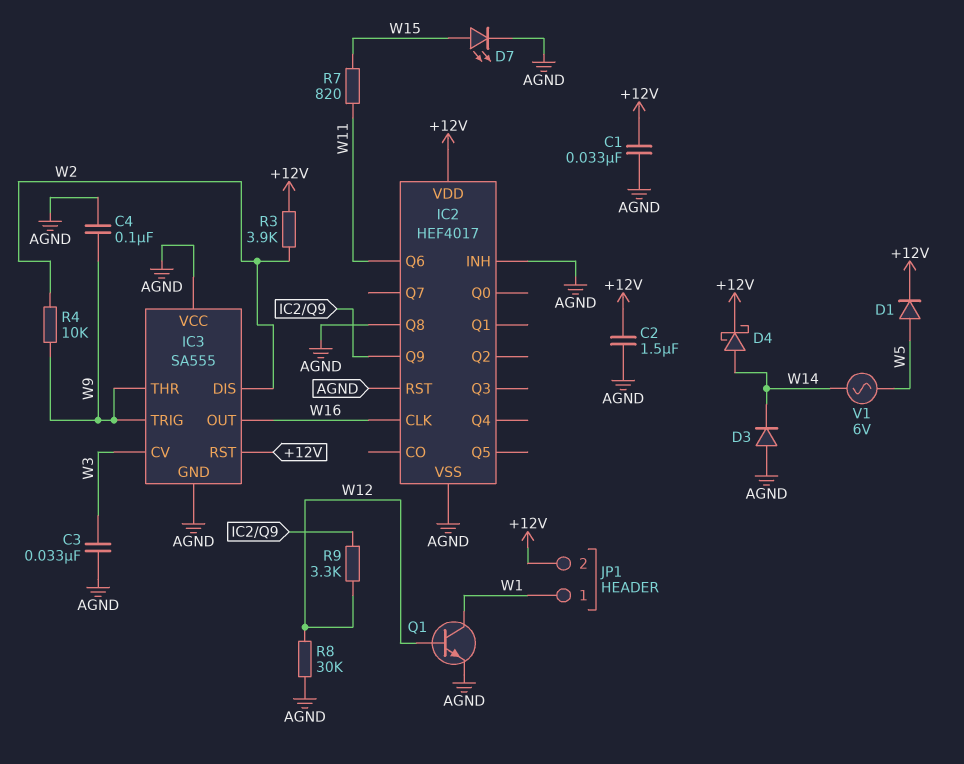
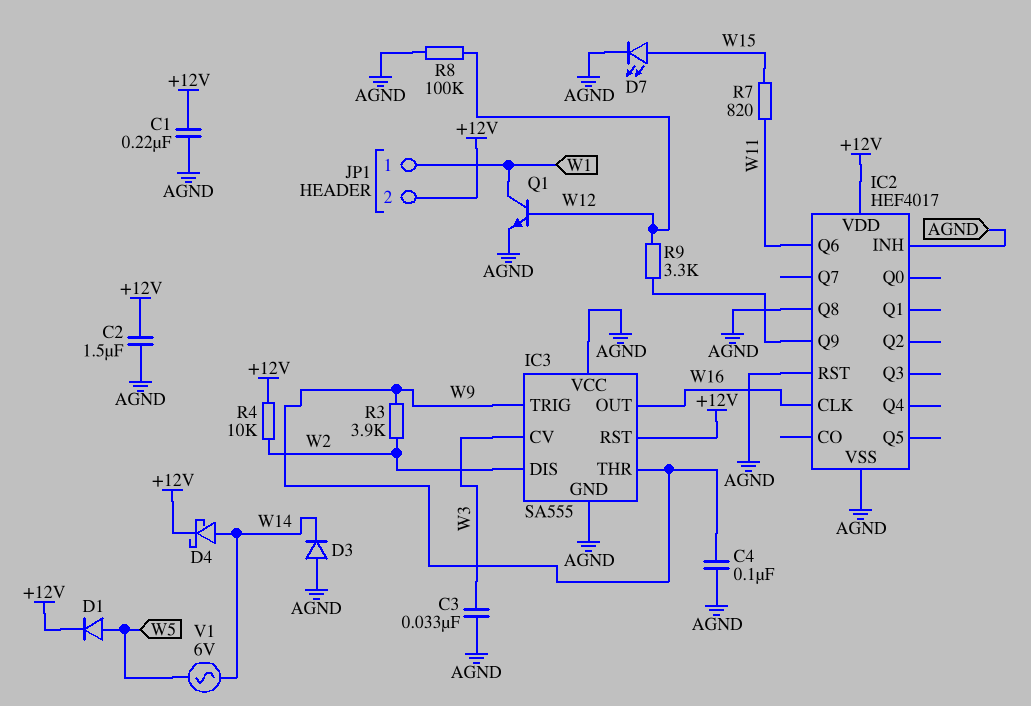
C1: 33nF (+12V, AGND) -> 220nF (+12V, AGND)
R3: 3.9k (+12V, W2) -> 3.9k (W2, W9)
R4: 10k (W2, W9) -> 10k (+12V, W2)
R8: 30k (AGND, W12) -> 100k (AGND, W12)

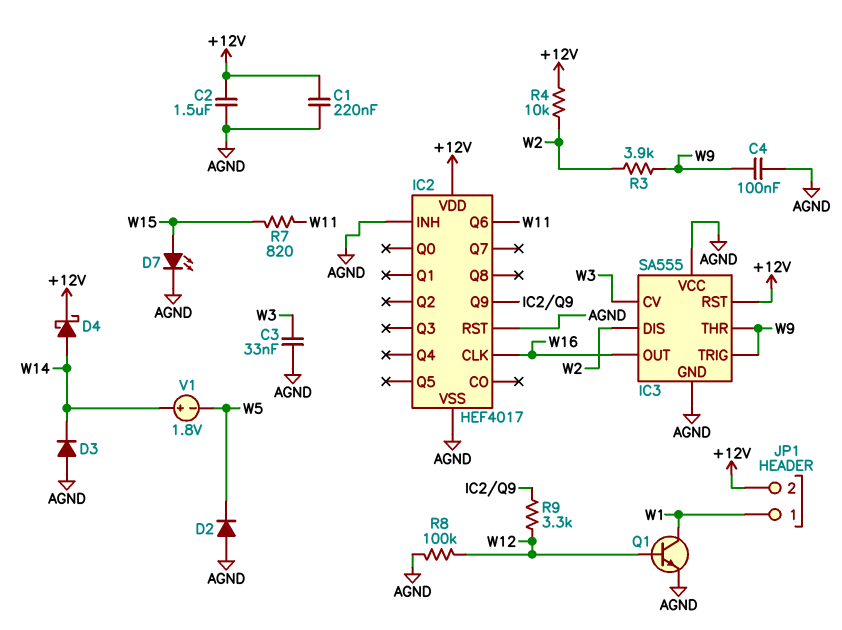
D1: diode (A W5, K +12V) -> none
D2: none -> diode (A AGND, K W5)
IC2 pin Q8: AGND -> none
V1: AC 6V (W5, W14) -> 1.8V (plus W14, minus W5)

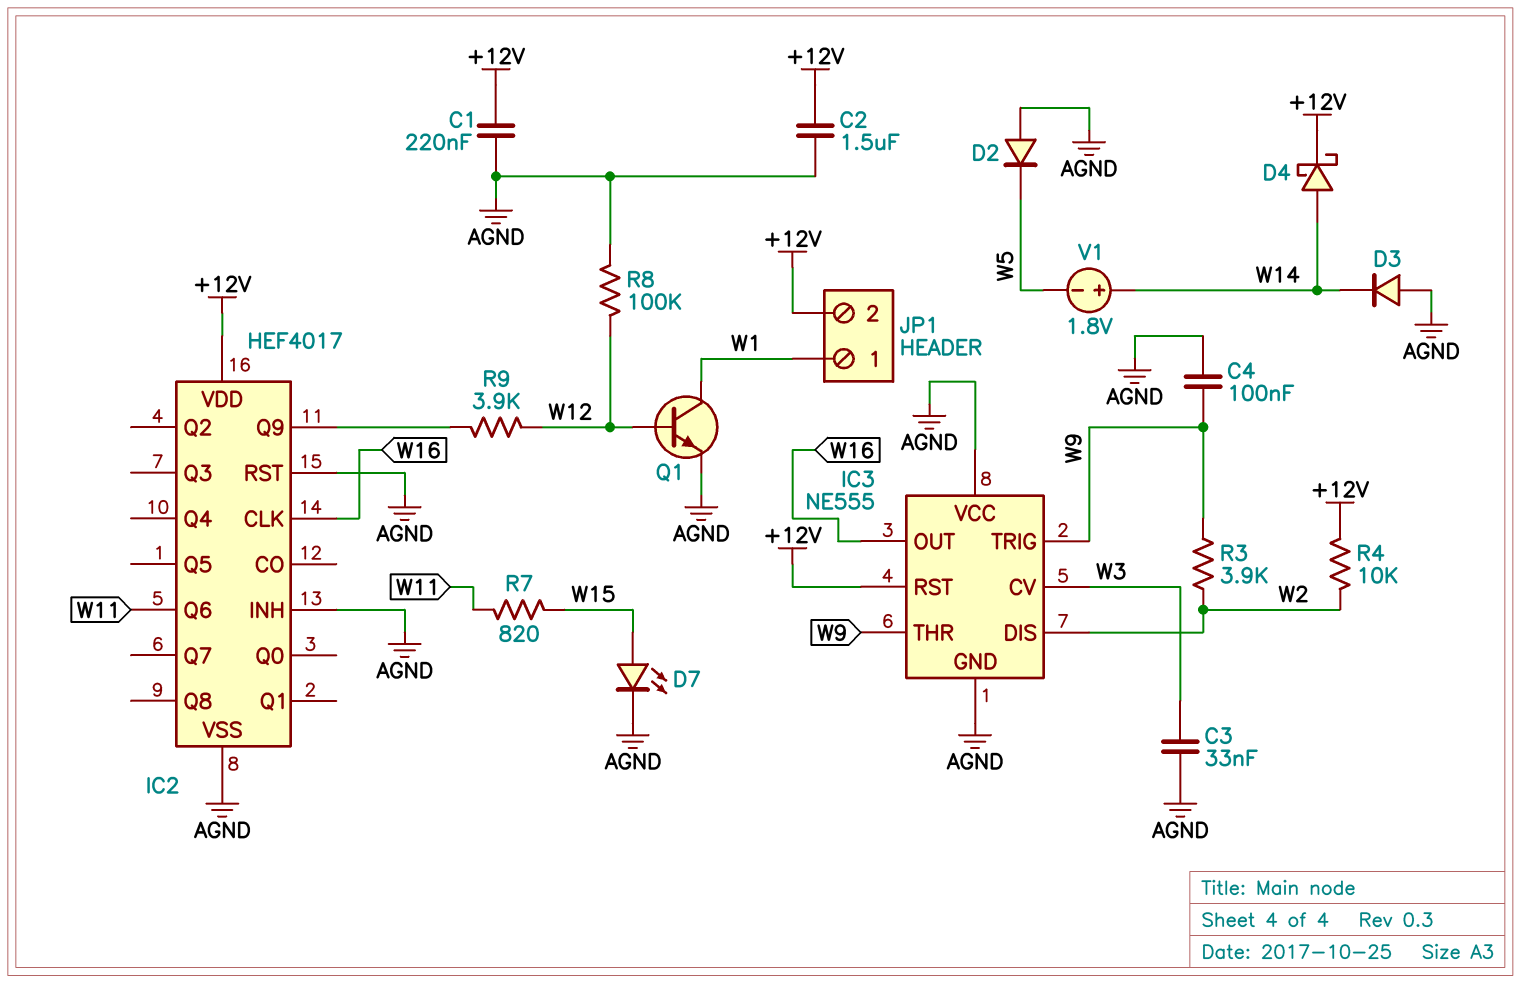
IC3: SA555 -> NE555
R9: 3.3k (IC2/Q9, W12) -> 3.9k (IC2/Q9, W12)

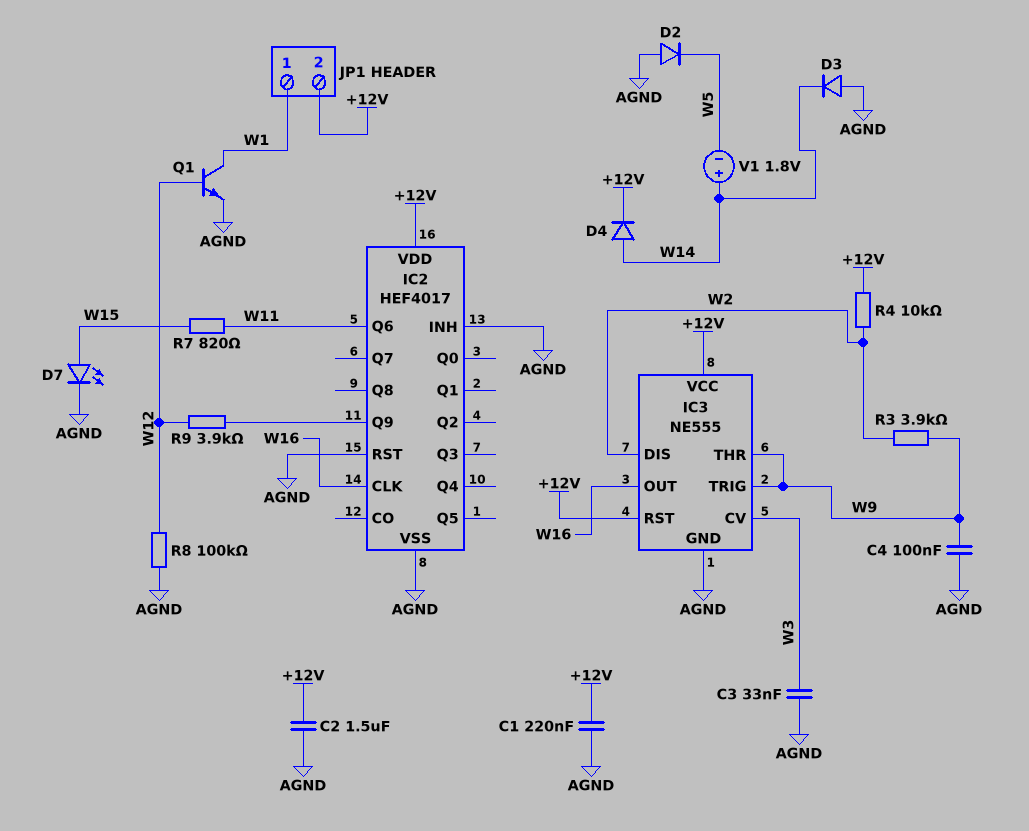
D4: schottky (A W14, K +12V) -> diode (A W14, K +12V)
IC3 pin VCC: AGND -> +12V

